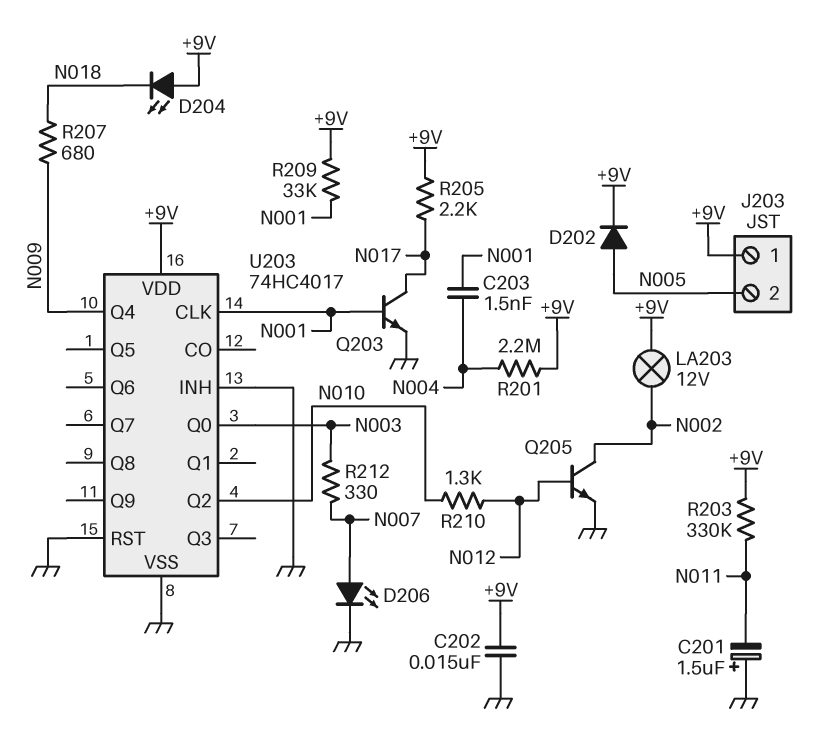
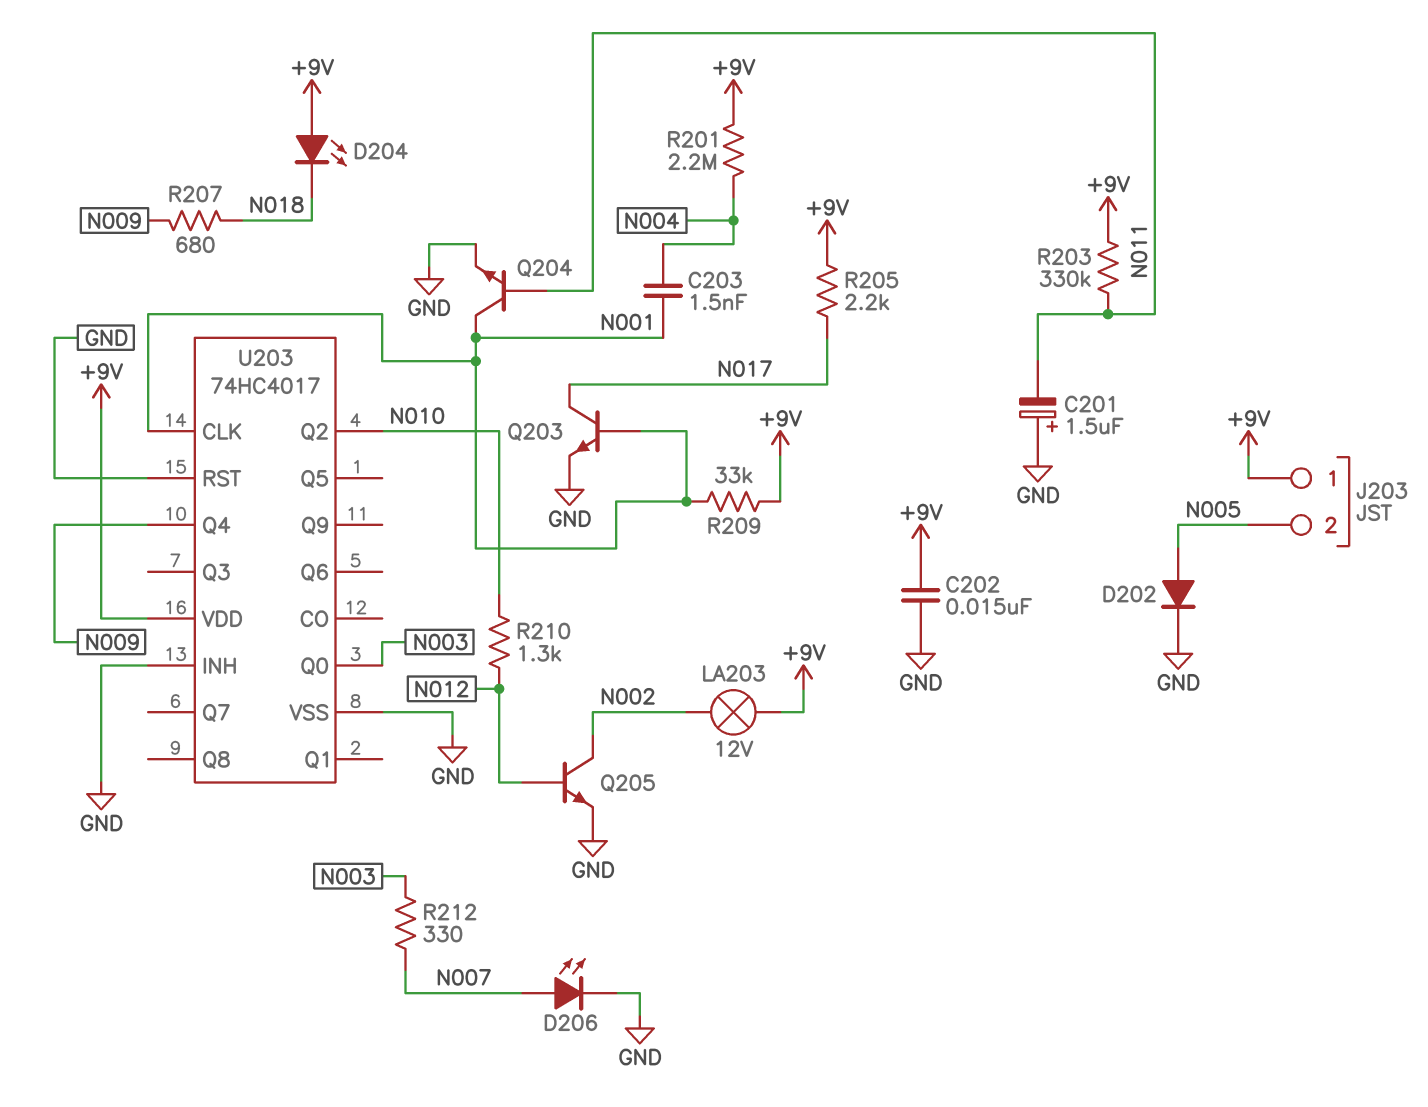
D202: diode (A N005, K +9V) -> diode (A N005, K GND)
Q204: none -> NPN (B N011, C N001, E GND)

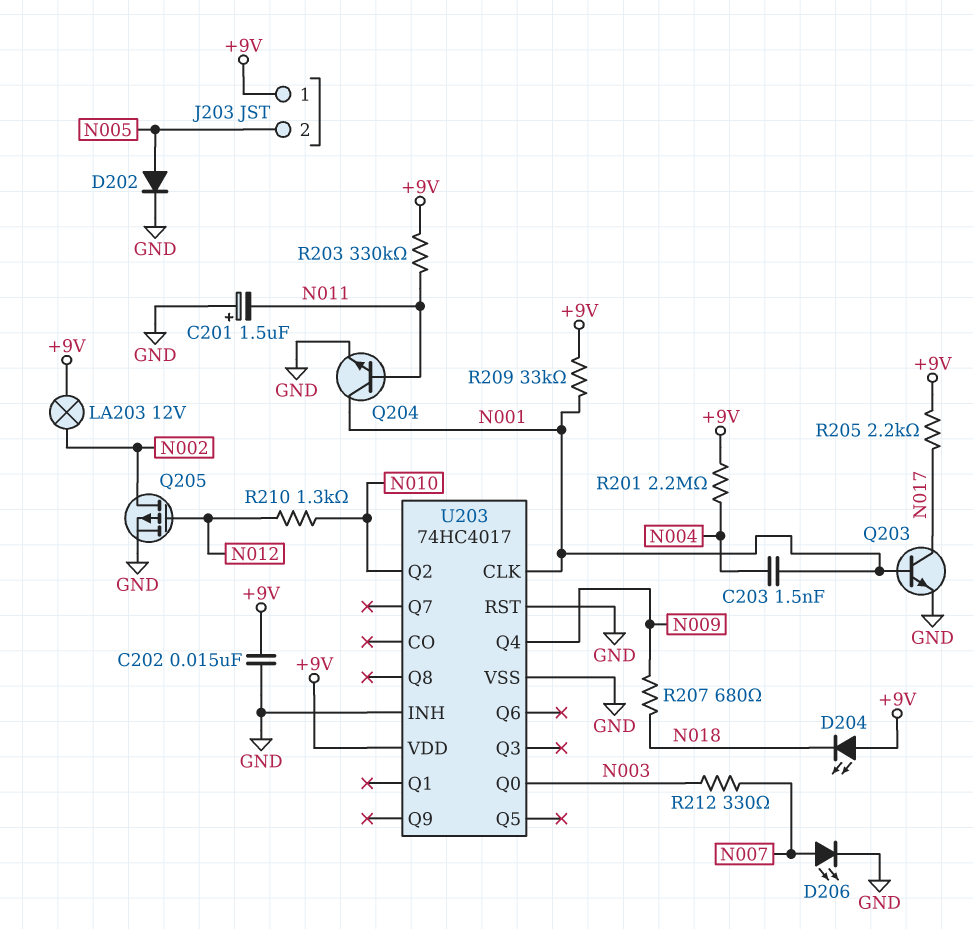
Q205: NPN (B N012, C N002, E GND) -> PMOS (G N012, D N002, S GND)

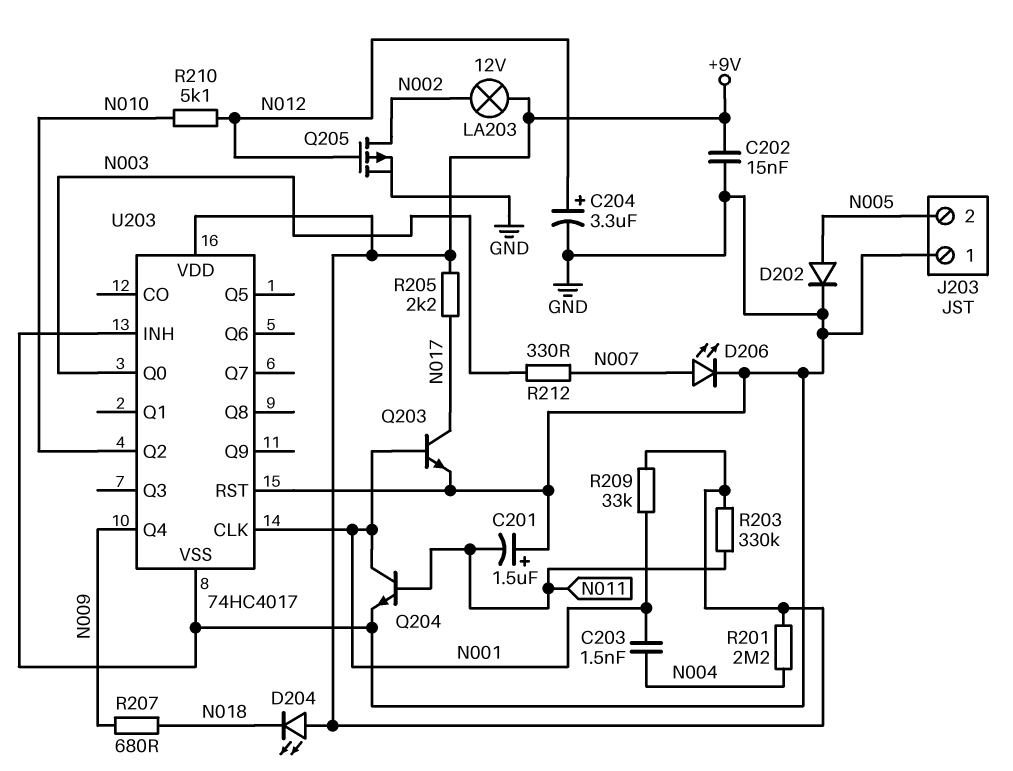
C204: none -> 3.3uF (plus N012, minus GND)
J203 pin 1: +9V -> GND
R210: 1.3k (N010, N012) -> 5.1k (N010, N012)

